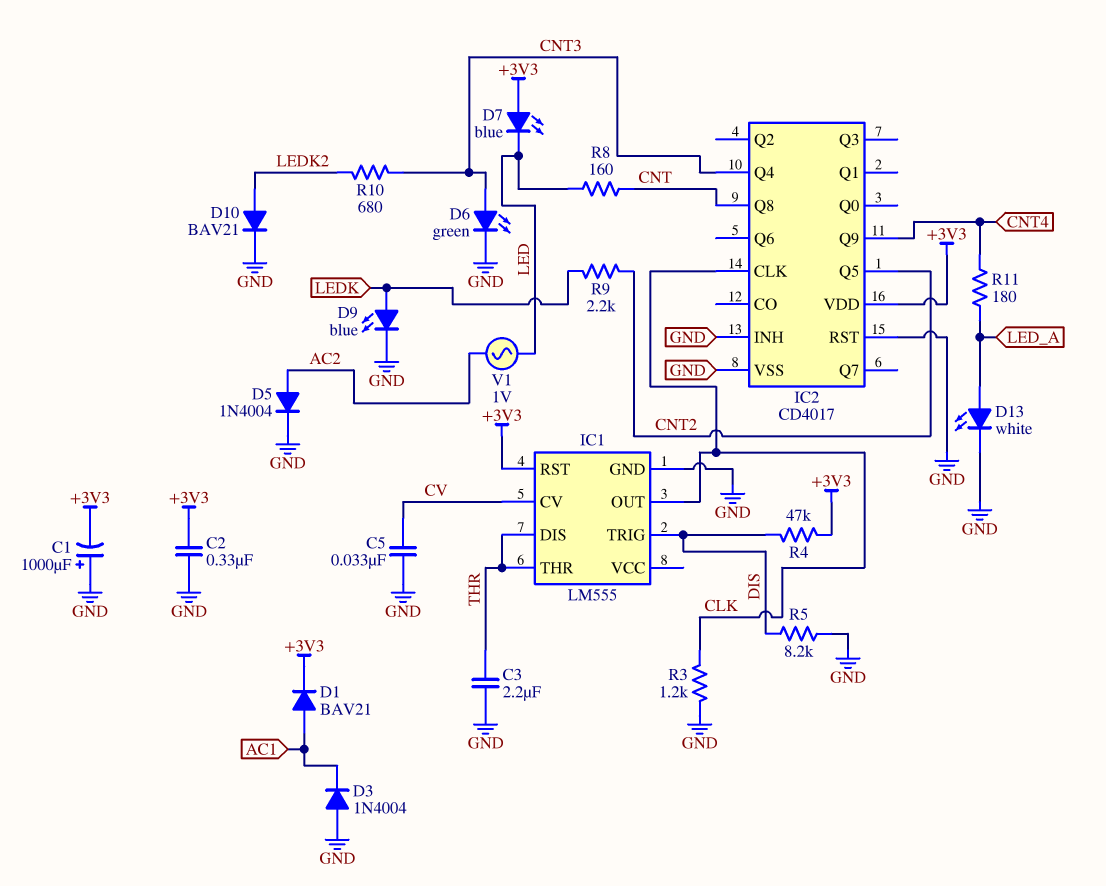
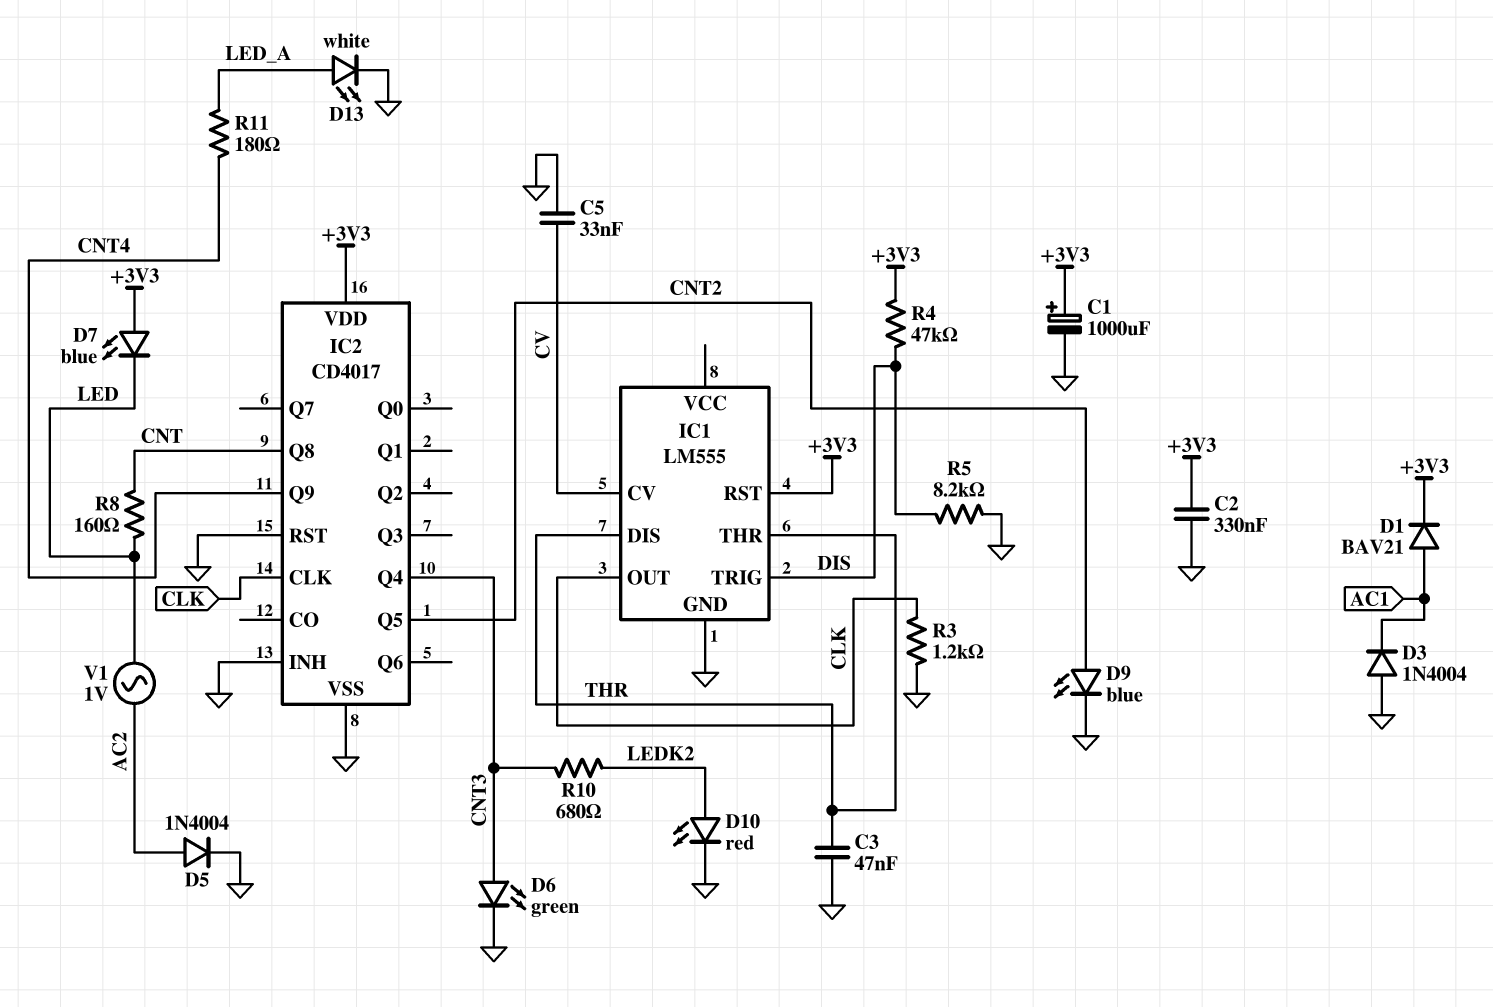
C1: 1000uF (plus GND, minus +3V3) -> 1000uF (plus +3V3, minus GND)
C3: 2.2uF (GND, THR) -> 47nF (GND, THR)
D9: LED blue (A LEDK, K GND) -> LED blue (A CNT2, K GND)
D10: diode BAV21 (A LEDK2, K GND) -> LED red (A LEDK2, K GND)
R9: 2.2k (CNT2, LEDK) -> none

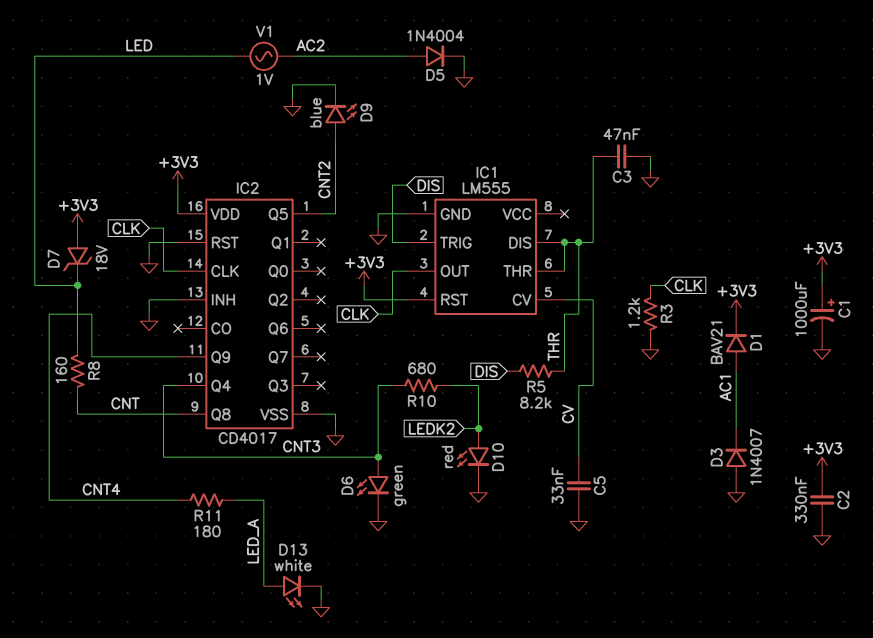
D3: diode 1N4004 (A GND, K AC1) -> diode 1N4007 (A GND, K AC1)
D7: LED blue (A +3V3, K LED) -> zener 18V (A +3V3, K LED)
R4: 47k (+3V3, DIS) -> none
R5: 8.2k (DIS, GND) -> 8.2k (DIS, THR)

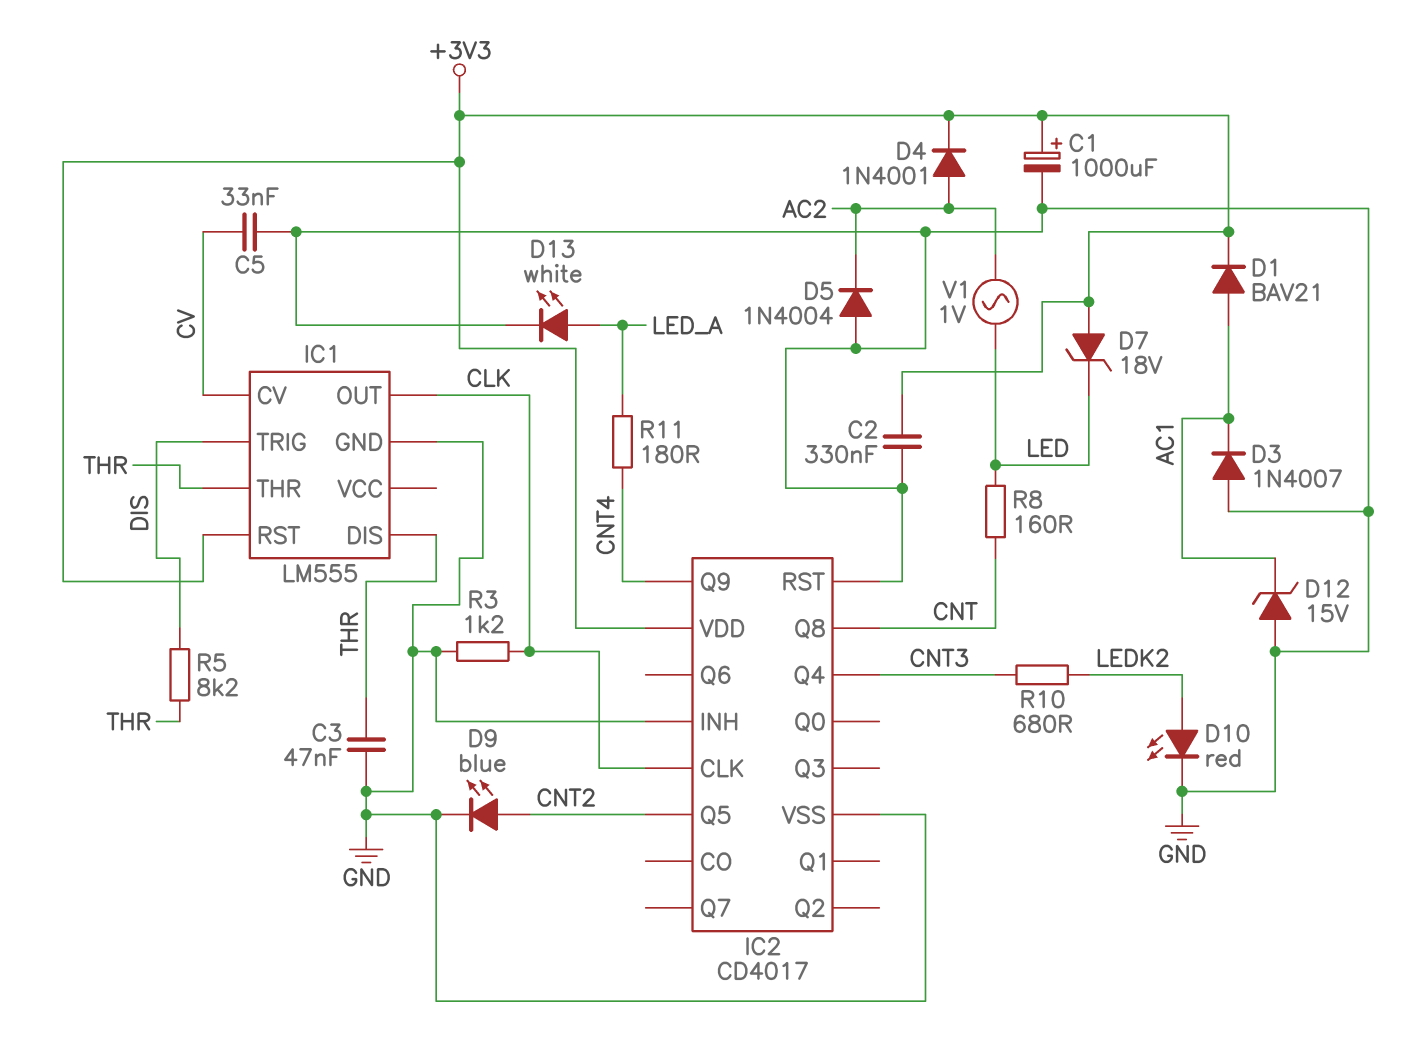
D4: none -> diode 1N4001 (A AC2, K +3V3)
D5: diode 1N4004 (A AC2, K GND) -> diode 1N4004 (A GND, K AC2)
D6: LED green (A CNT3, K GND) -> none
D12: none -> zener 15V (A GND, K AC1)

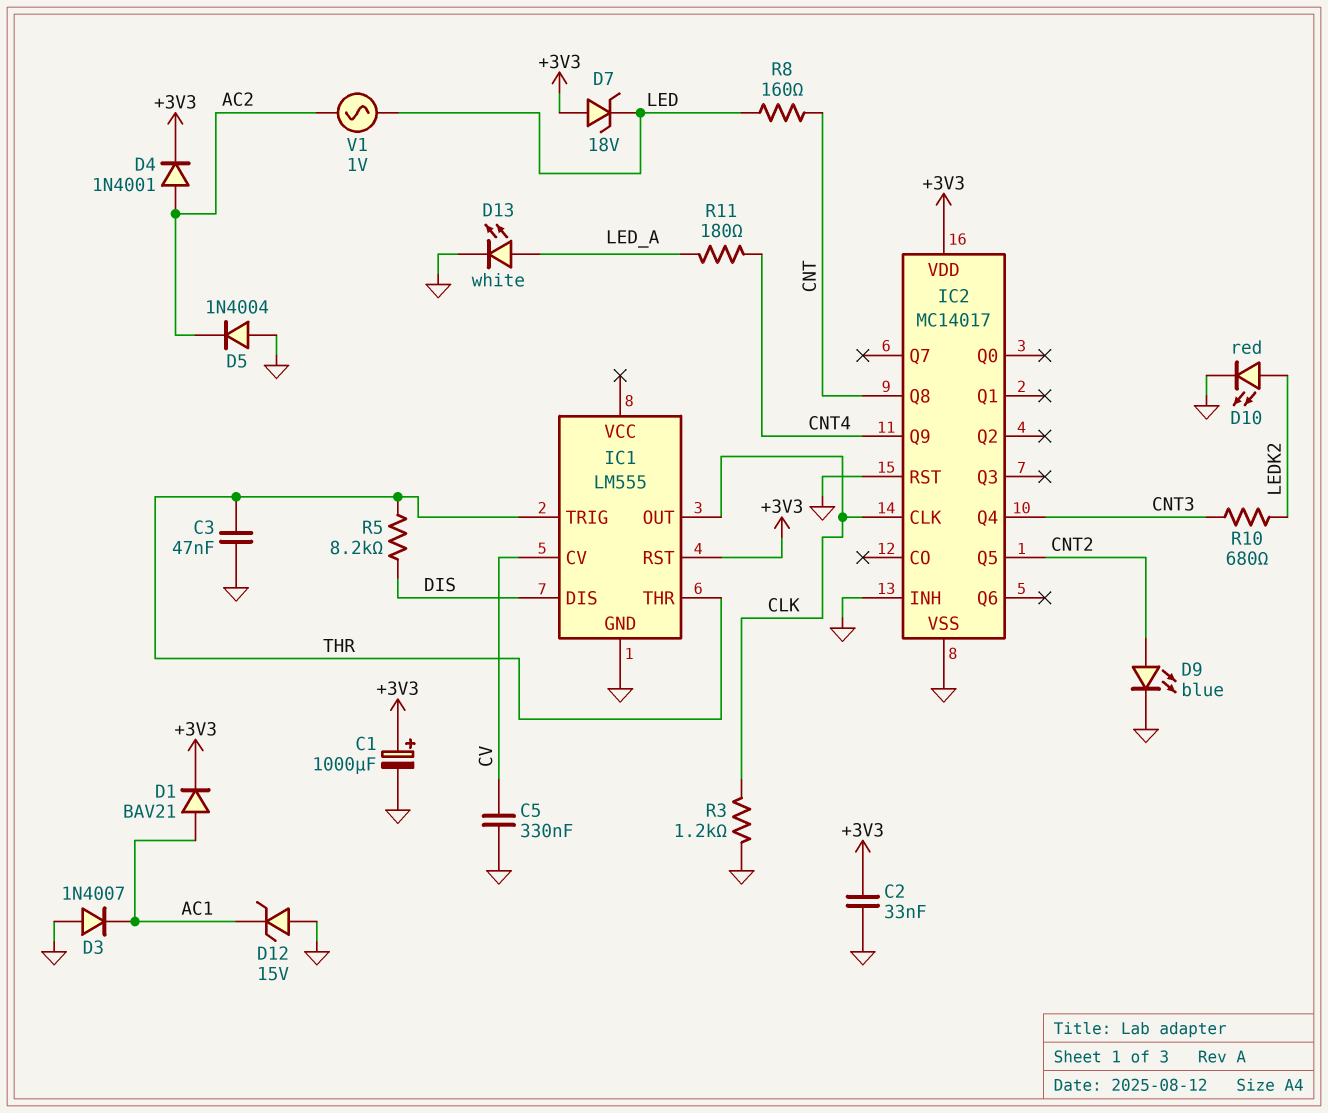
C2: 330nF (+3V3, GND) -> 33nF (+3V3, GND)
C5: 33nF (CV, GND) -> 330nF (CV, GND)
IC1 pin DIS: THR -> DIS
IC1 pin TRIG: DIS -> THR
IC2: CD4017 -> MC14017

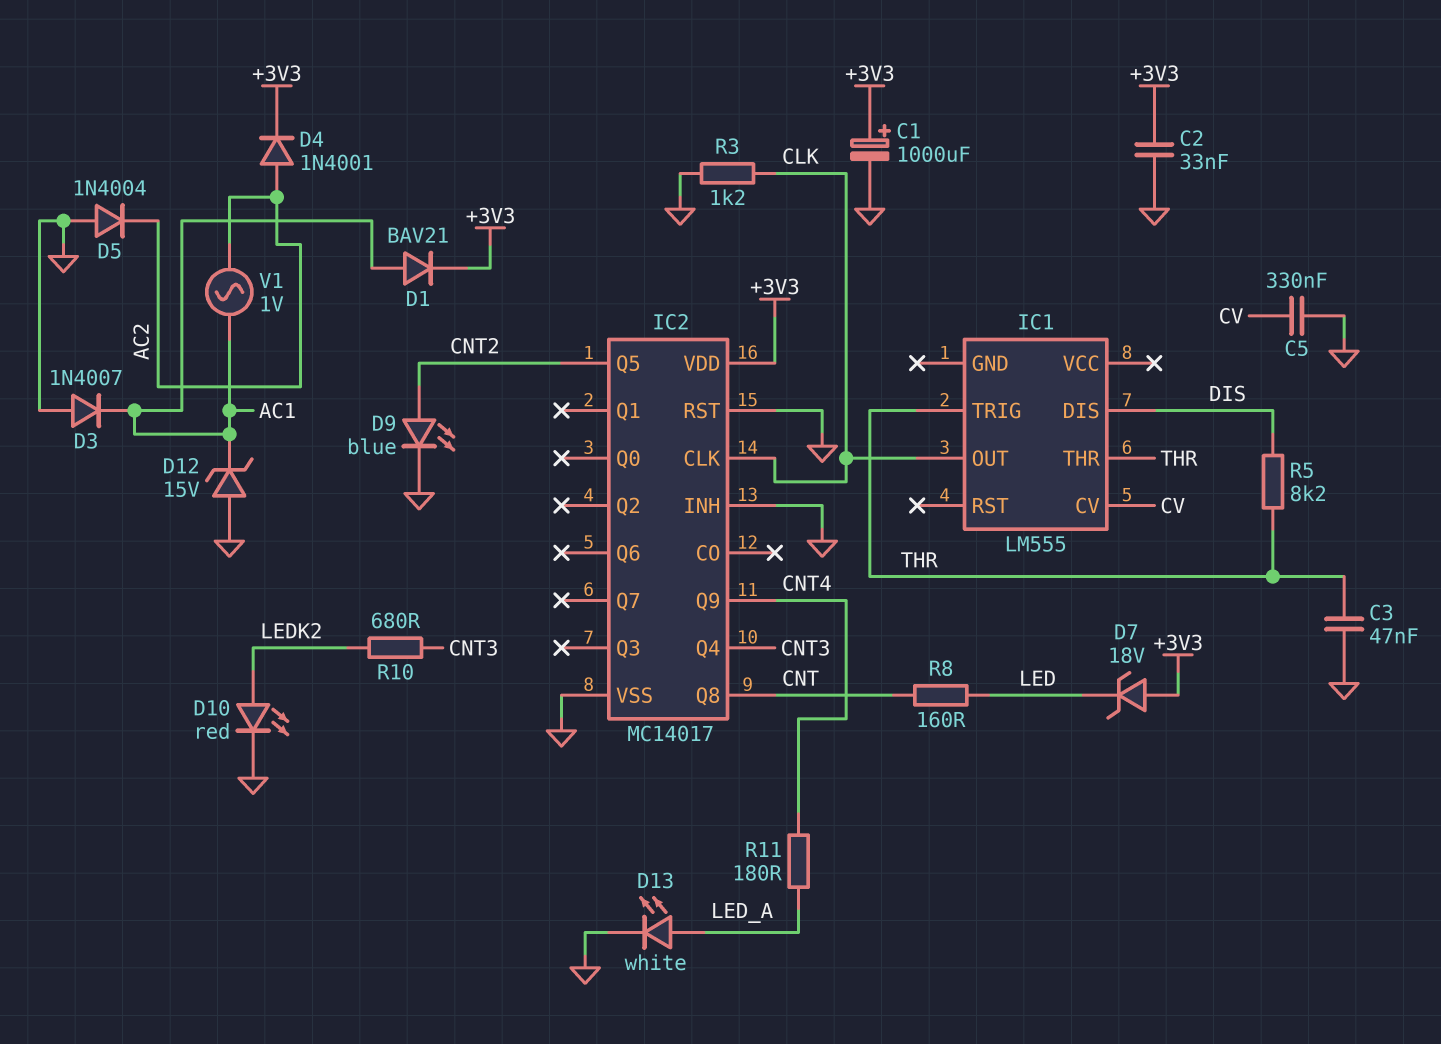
IC1 pin GND: GND -> none
IC1 pin RST: +3V3 -> none
V1: AC 1V (AC2, LED) -> AC 1V (AC1, AC2)

